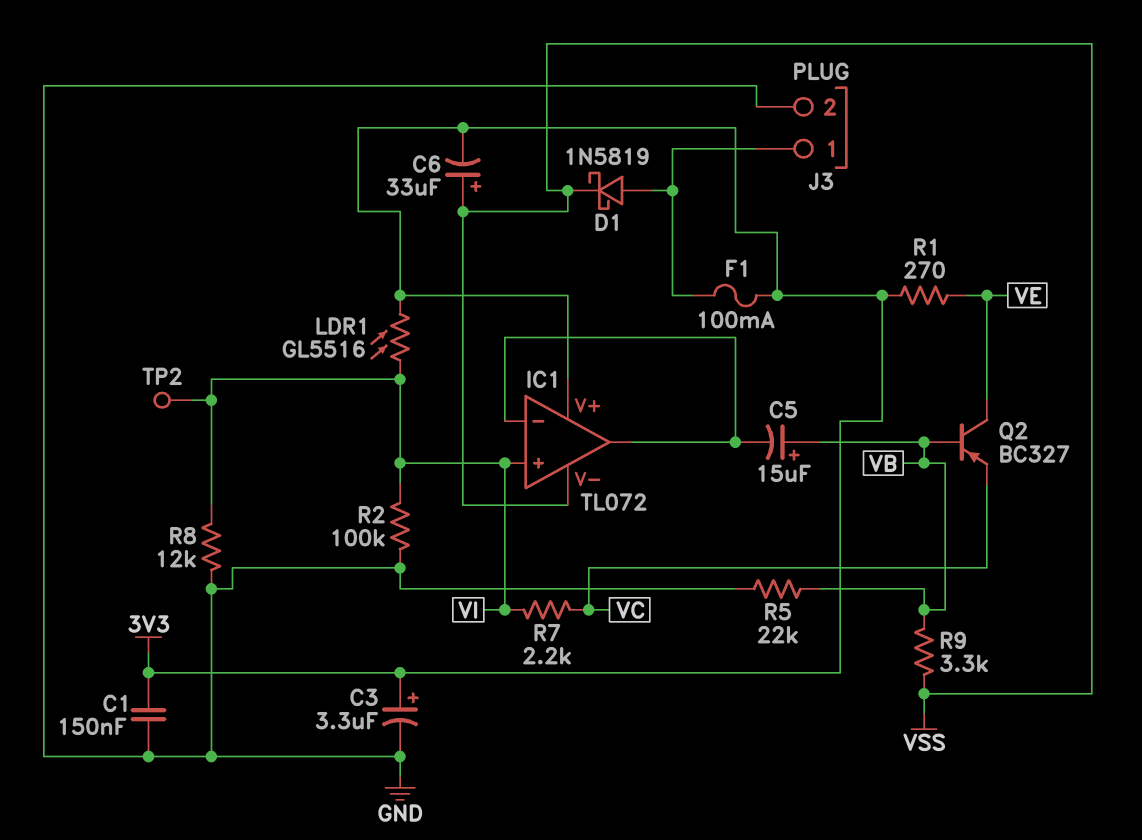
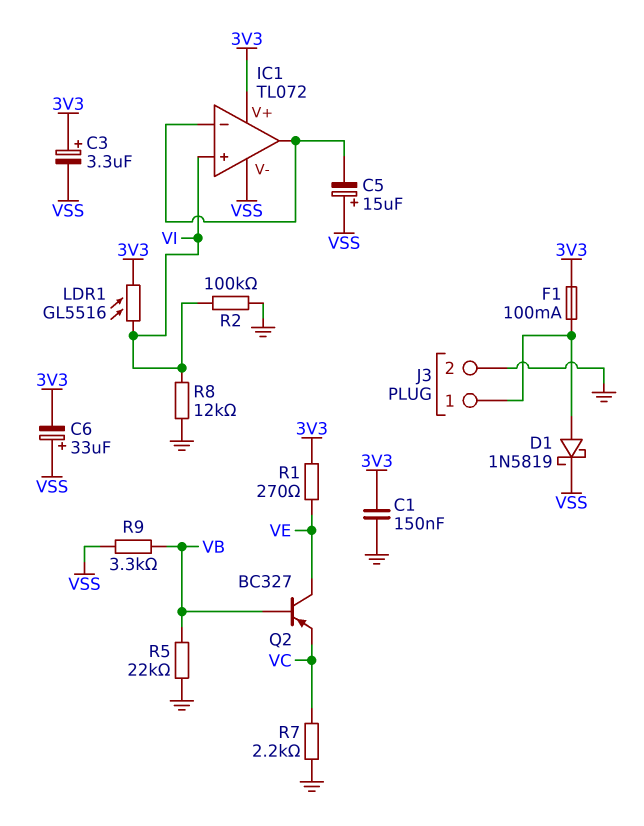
C3: 3.3uF (plus 3V3, minus GND) -> 3.3uF (plus 3V3, minus VSS)
C5: 15uF (plus VB, minus IC1/in-) -> 15uF (plus VSS, minus IC1/in-)
R7: 2.2k (VC, VI) -> 2.2k (GND, VC)
TP2: test point (VI) -> none

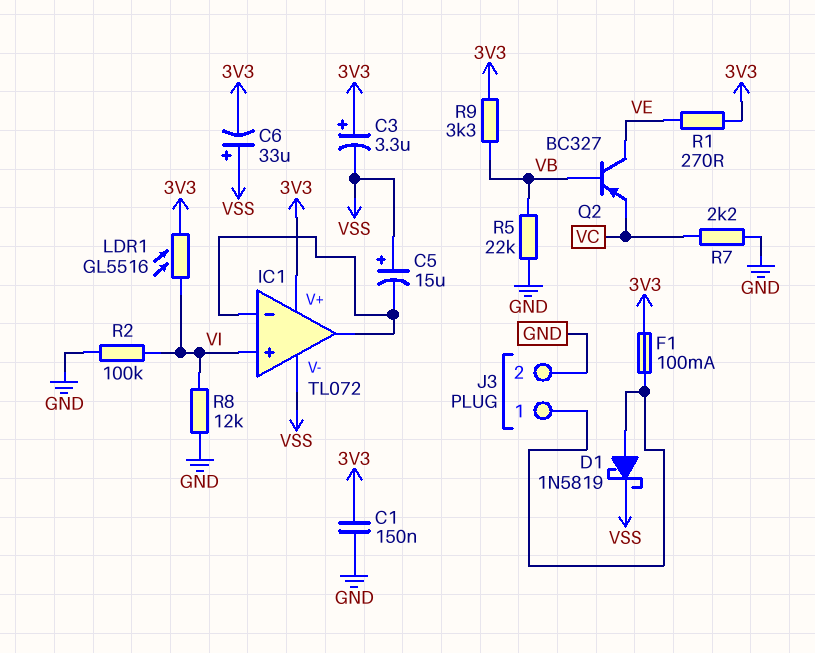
R9: 3.3k (VB, VSS) -> 3.3k (3V3, VB)

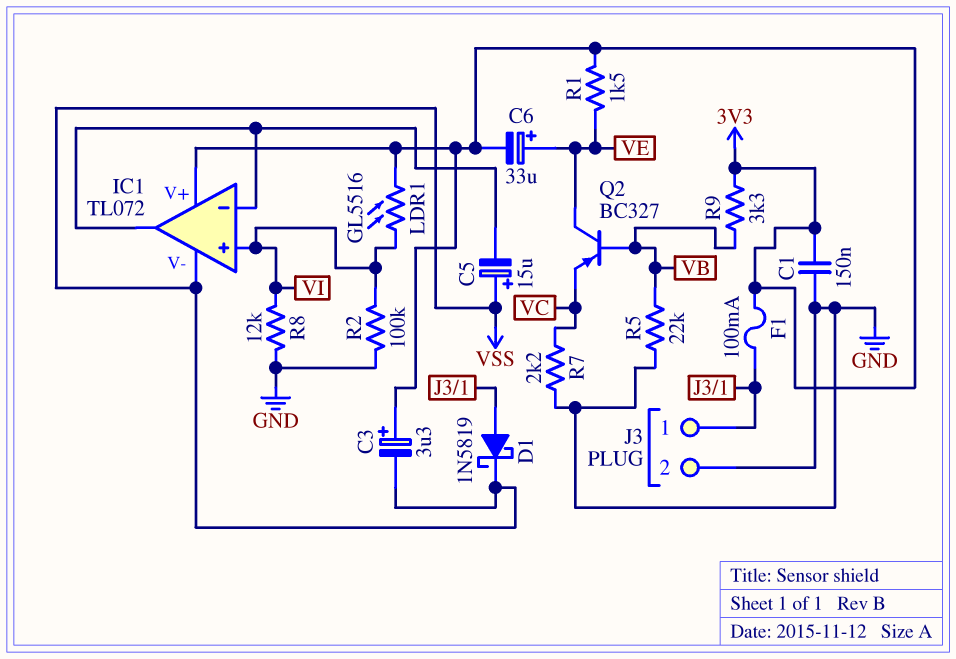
C6: 33uF (plus VSS, minus 3V3) -> 33uF (plus VE, minus 3V3)
R1: 270 (3V3, VE) -> 1.5k (3V3, VE)

